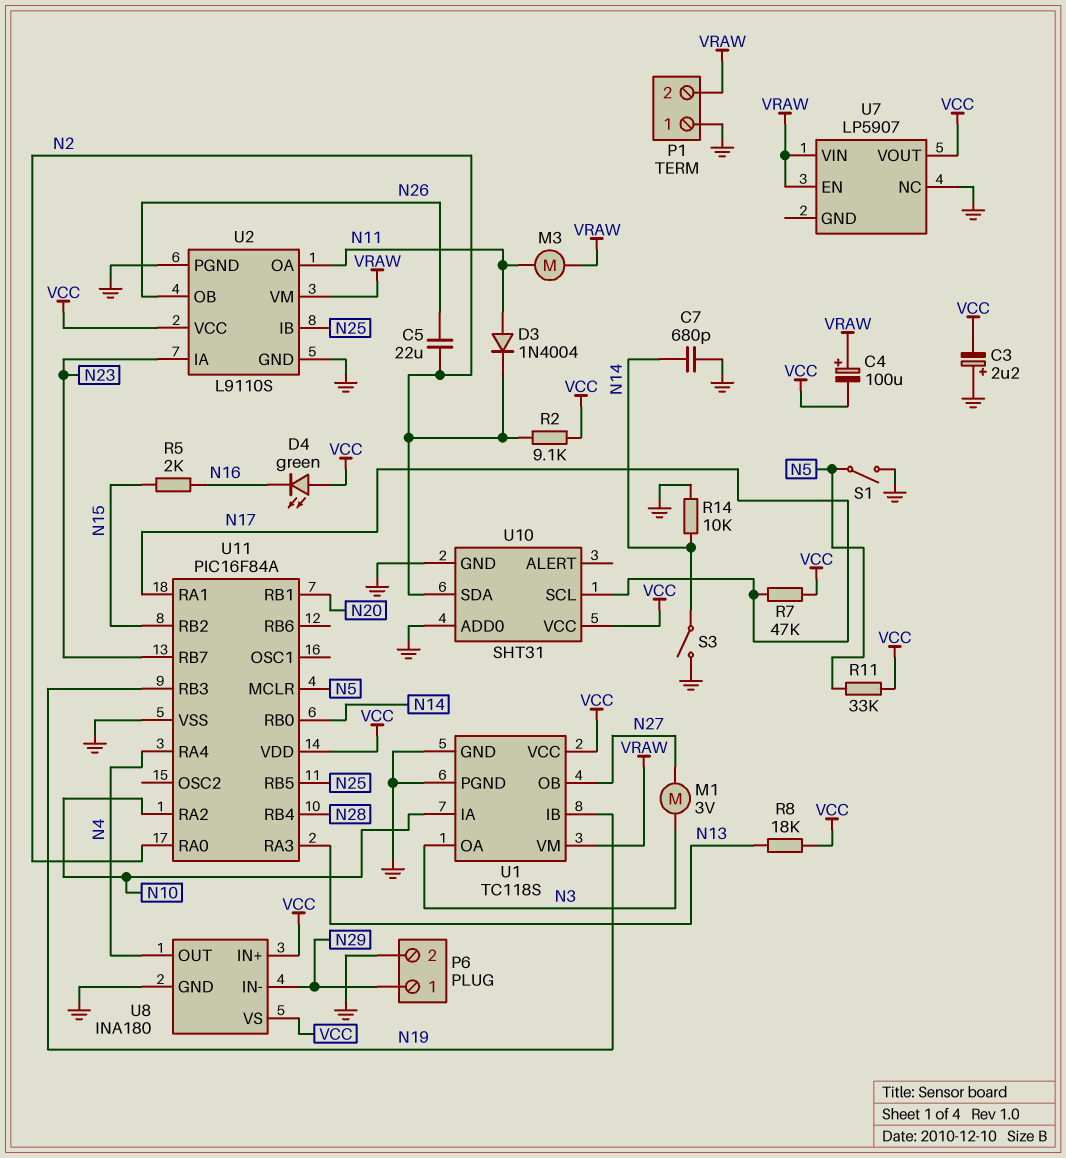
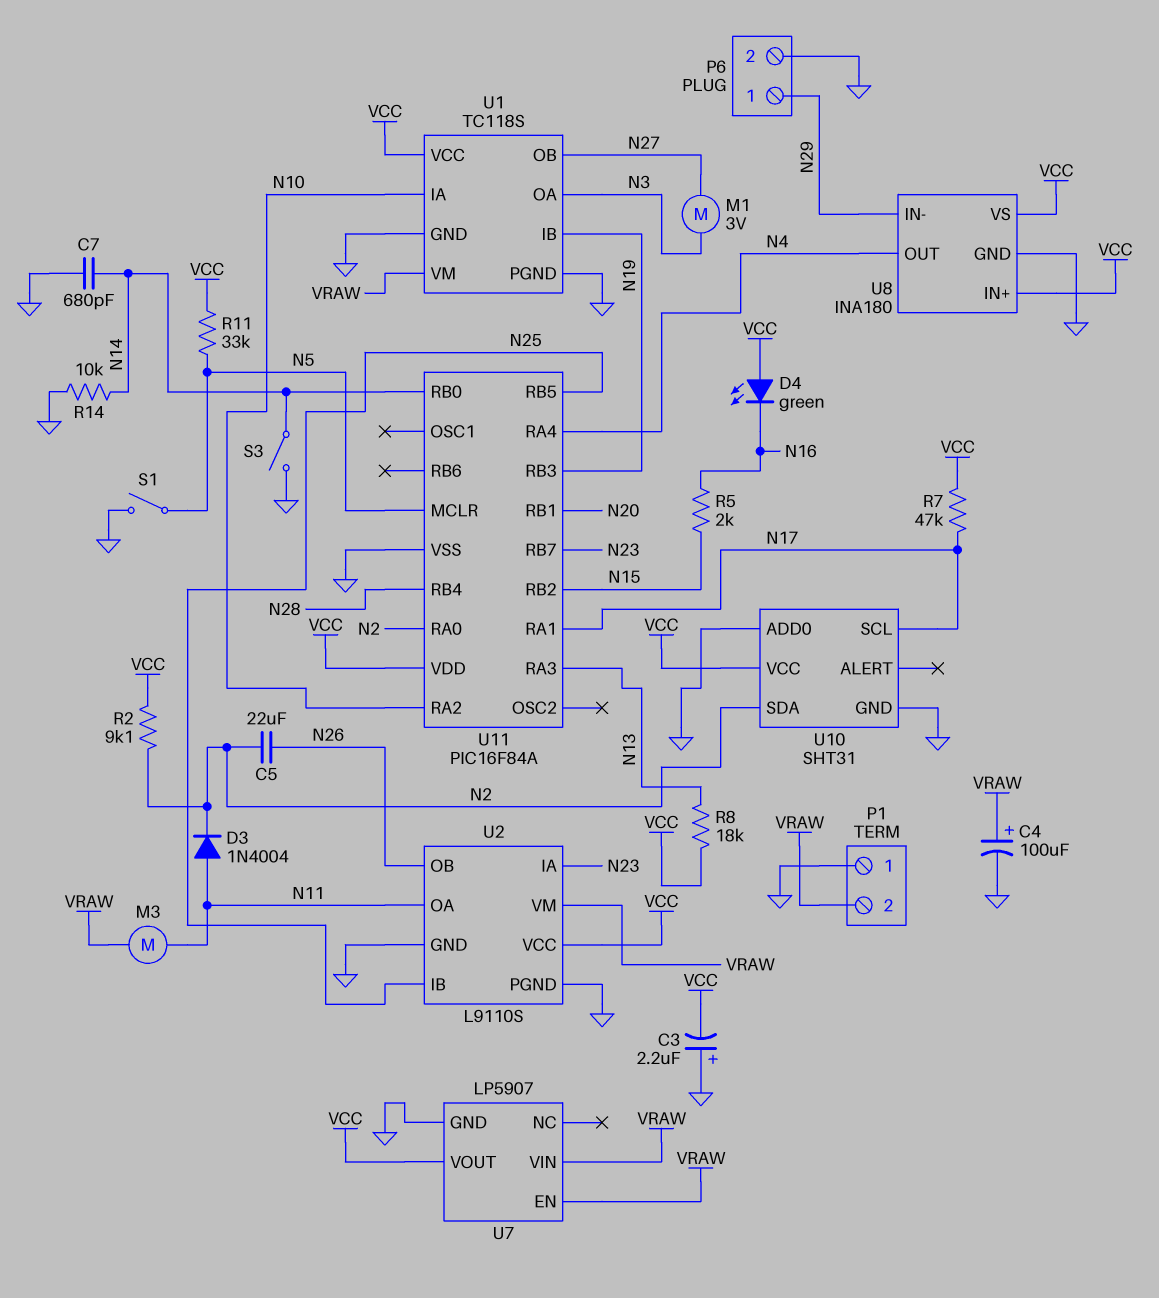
C4: 100uF (plus VRAW, minus VCC) -> 100uF (plus VRAW, minus GND)
U7 pin GND: none -> GND
U7 pin NC: GND -> none

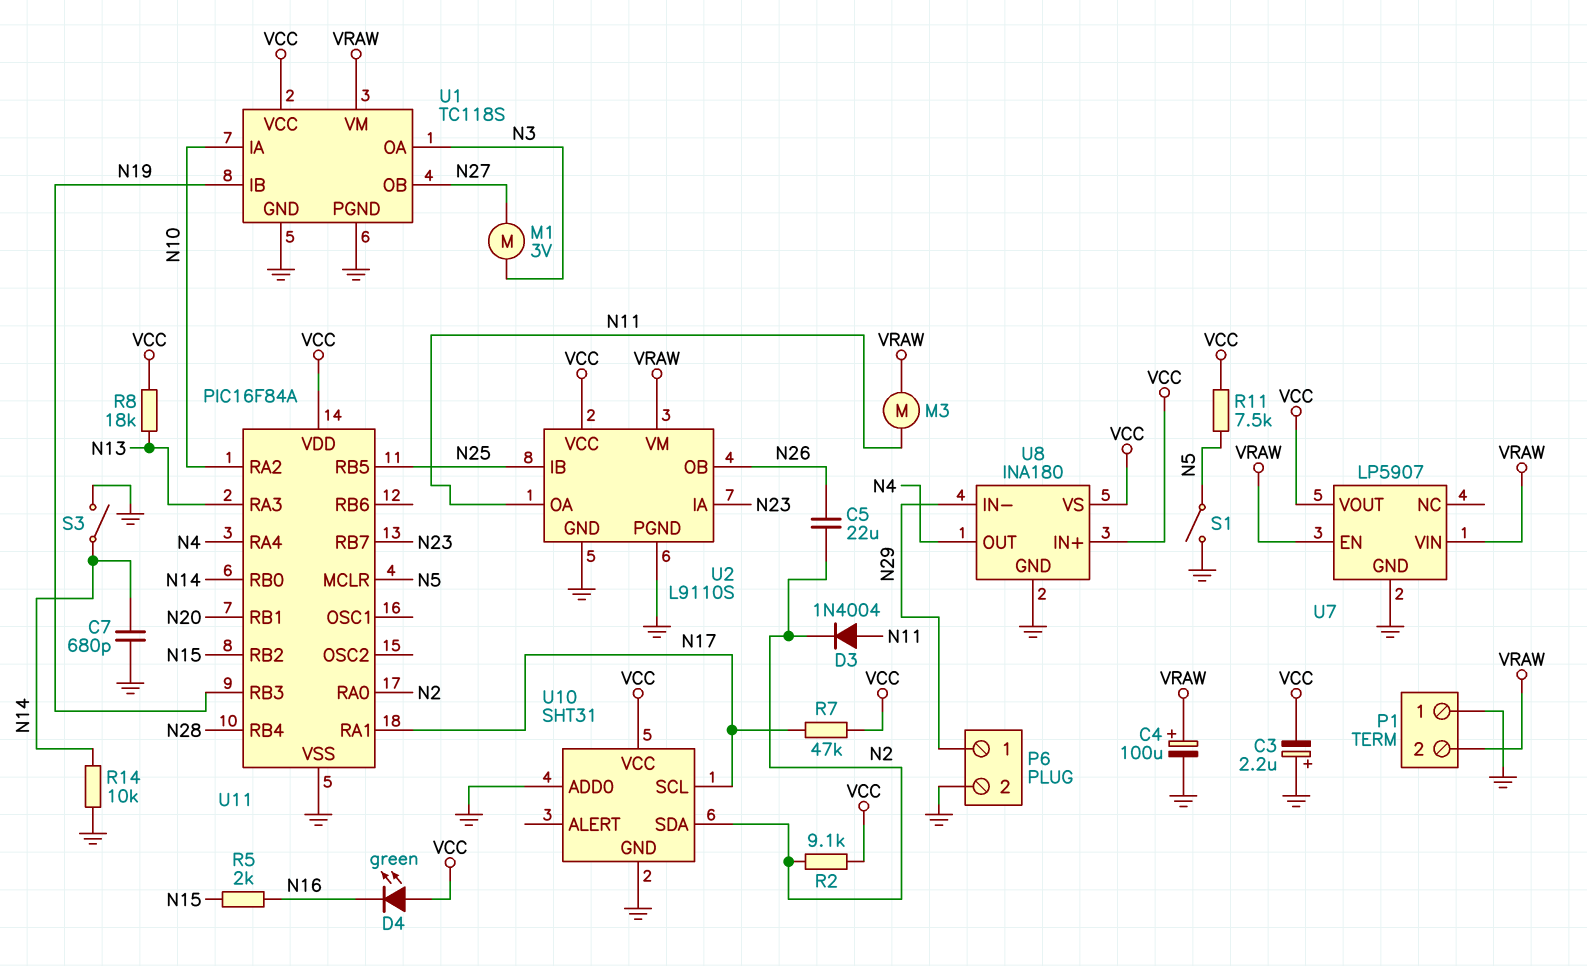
R11: 33k (N5, VCC) -> 7.5k (N5, VCC)

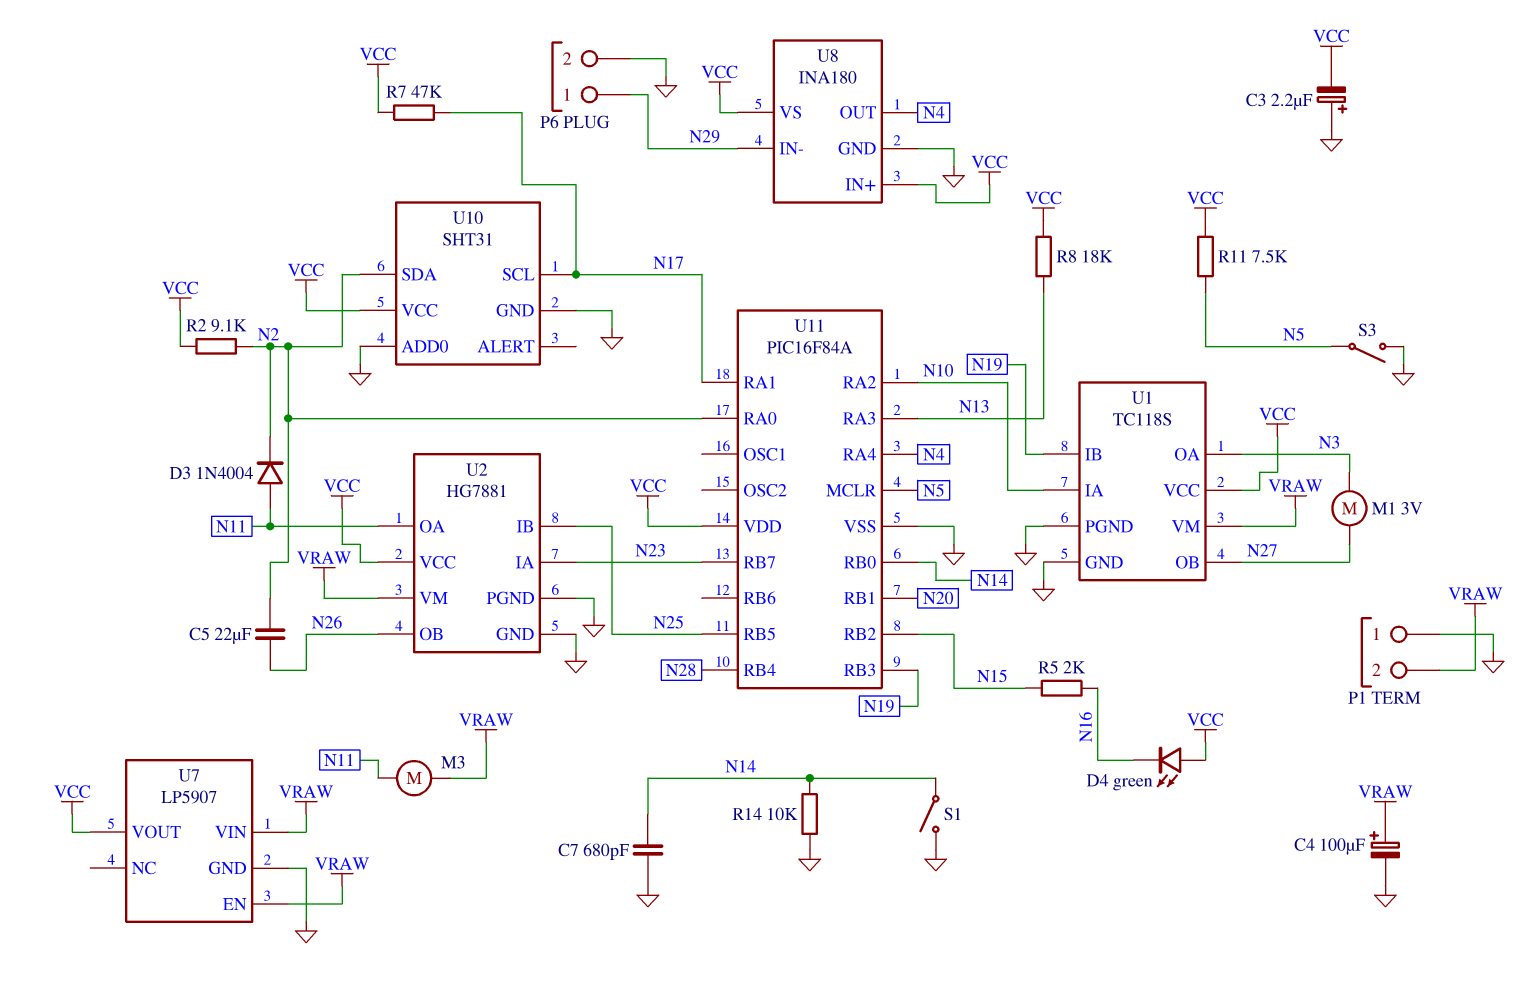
S1: switch (GND, N5) -> switch (GND, N14)
S3: switch (GND, N14) -> switch (GND, N5)
U2: L9110S -> HG7881

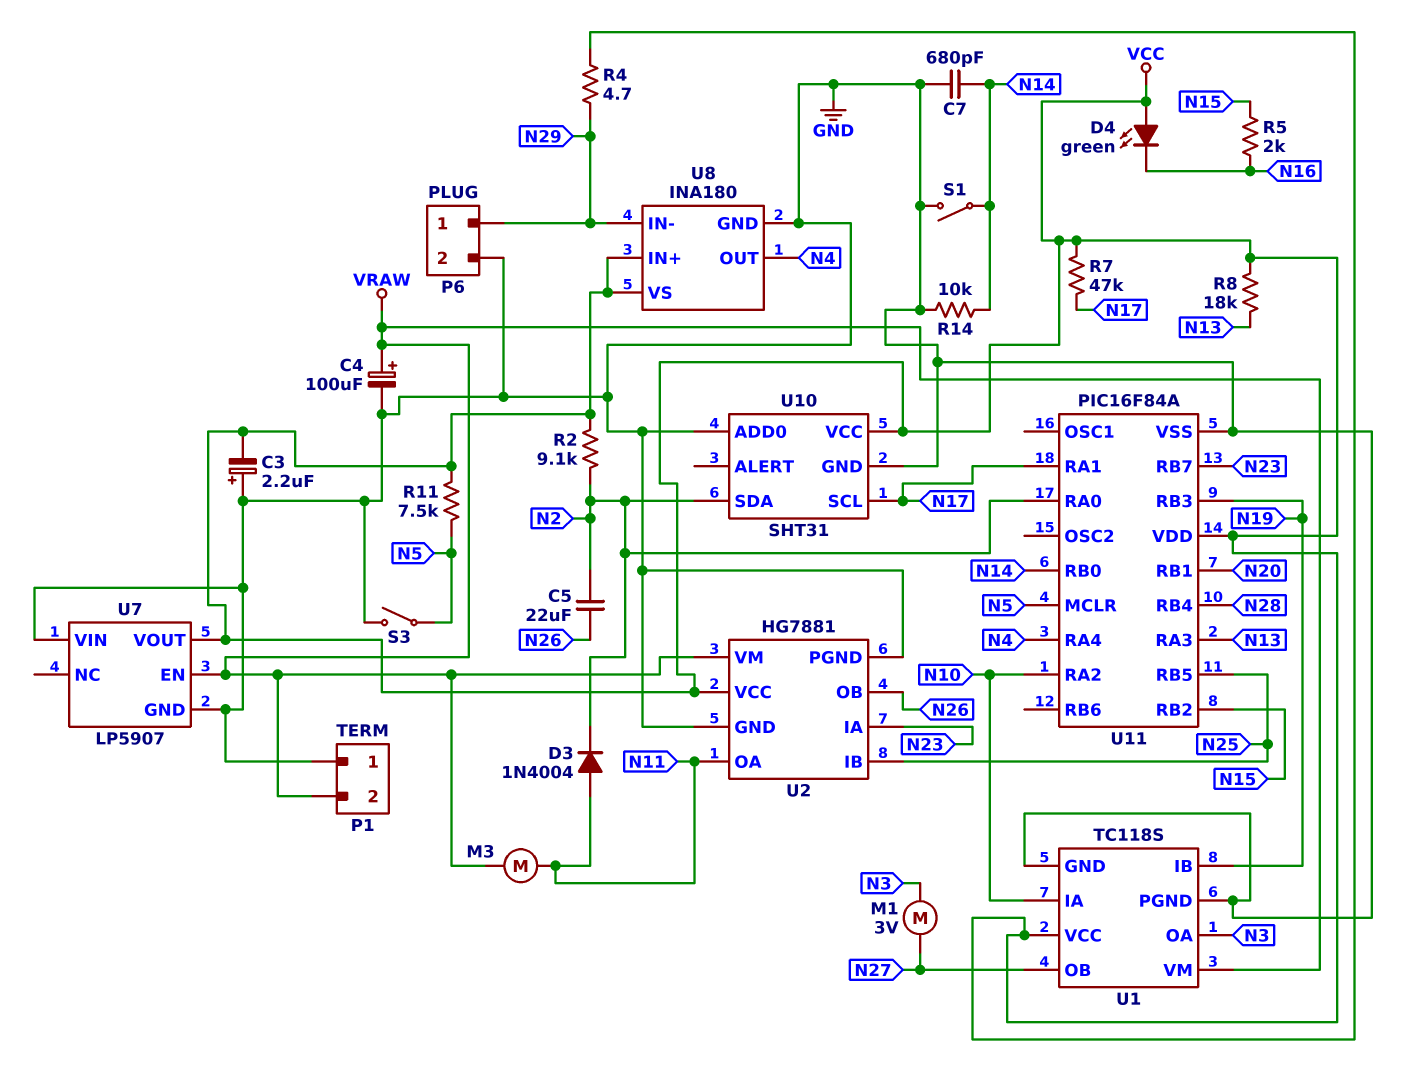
R4: none -> 4.7 (N29, VCC)
U7 pin VIN: VRAW -> GND

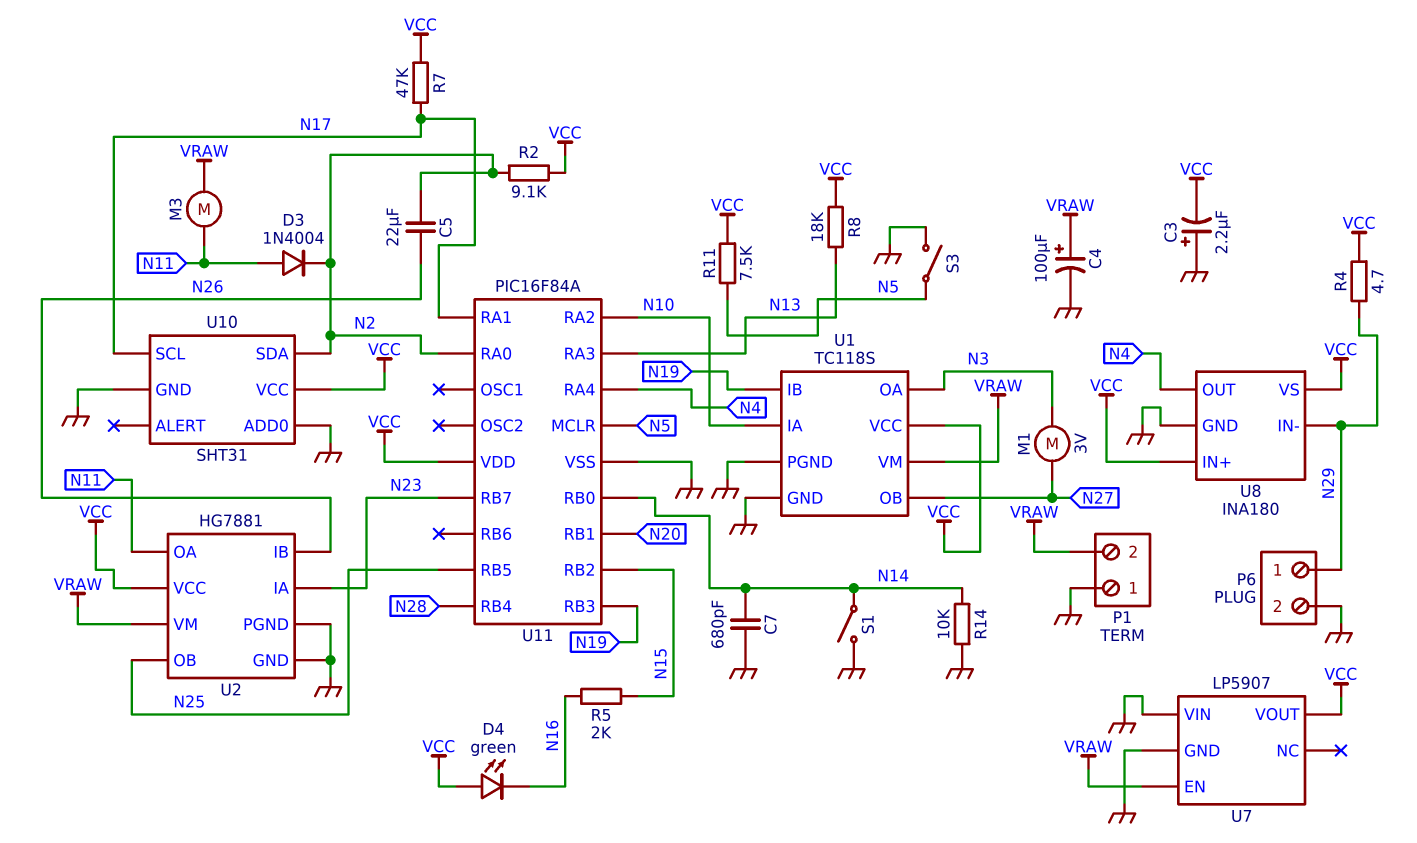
U2 pin IB: N25 -> N26
U2 pin OB: N26 -> N25

